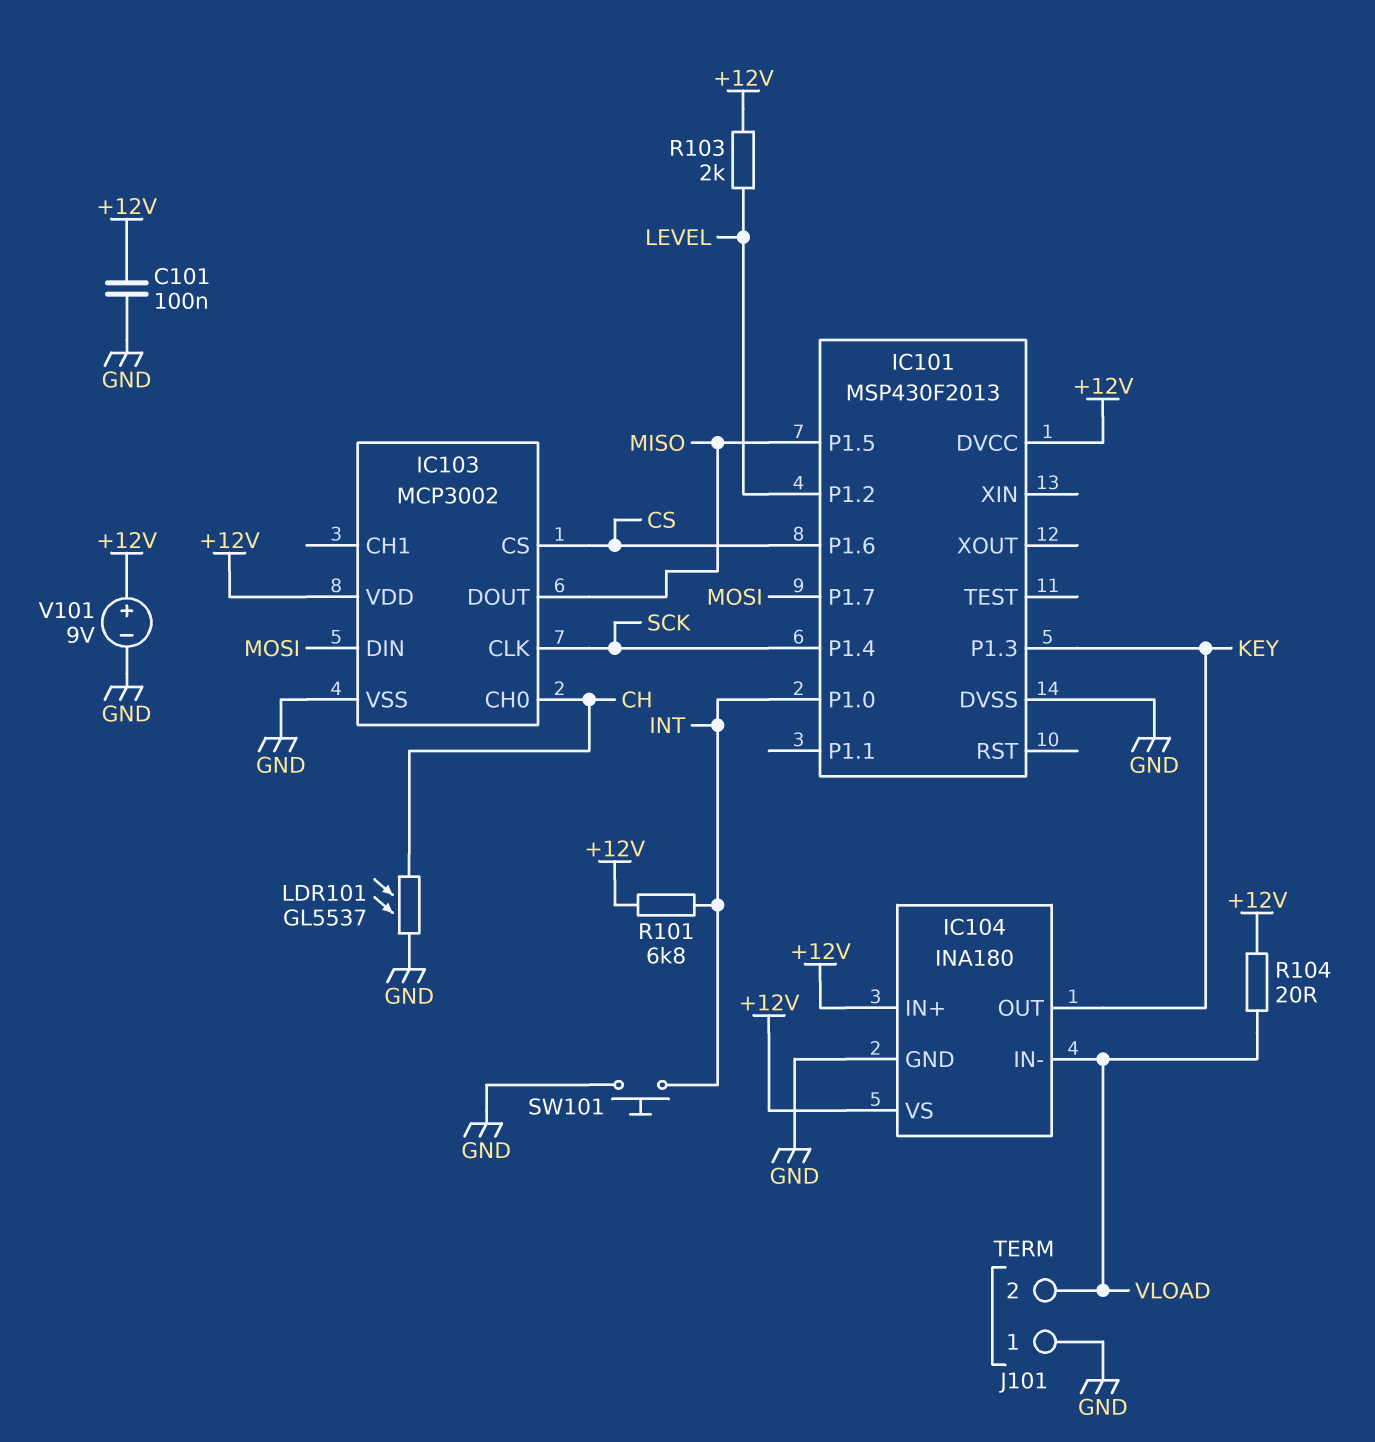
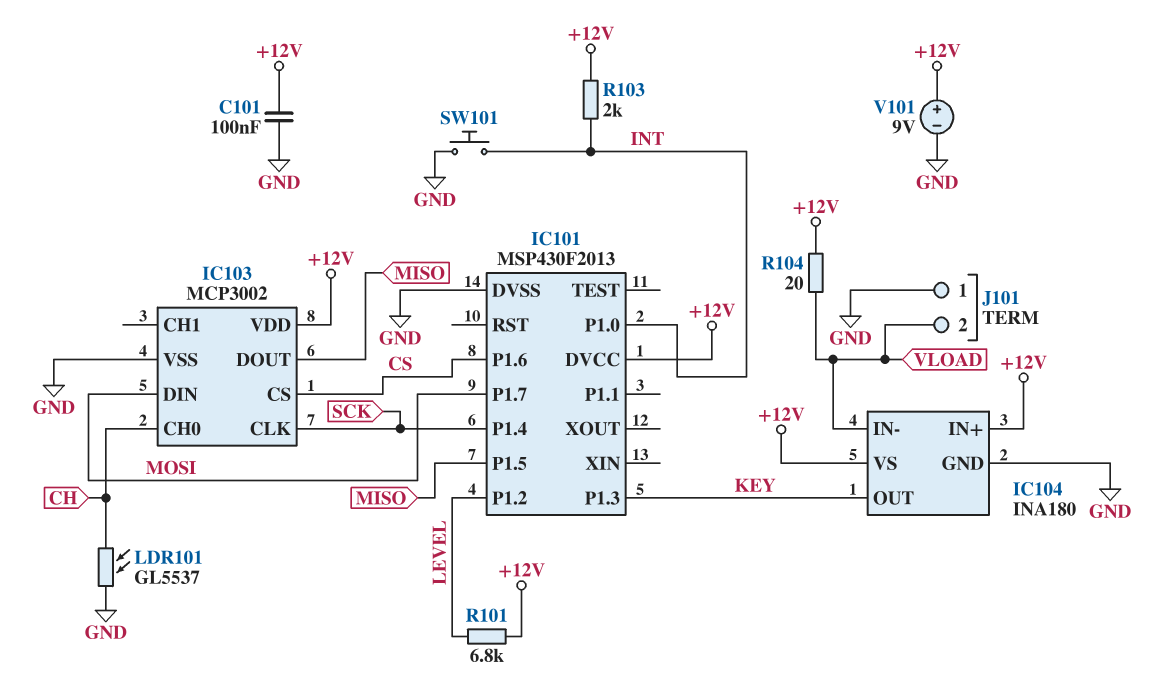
R101: 6.8k (+12V, INT) -> 6.8k (+12V, LEVEL)
R103: 2k (+12V, LEVEL) -> 2k (+12V, INT)

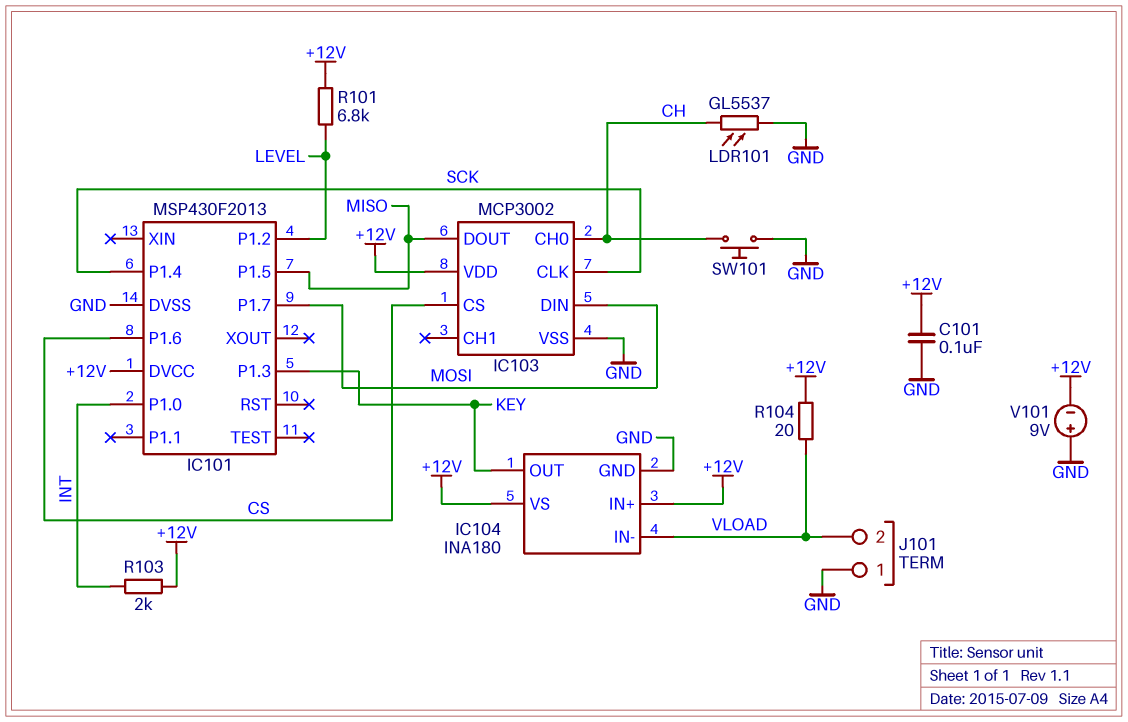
SW101: button (GND, INT) -> button (CH, GND)
V101: 9V (plus +12V, minus GND) -> 9V (plus GND, minus +12V)

